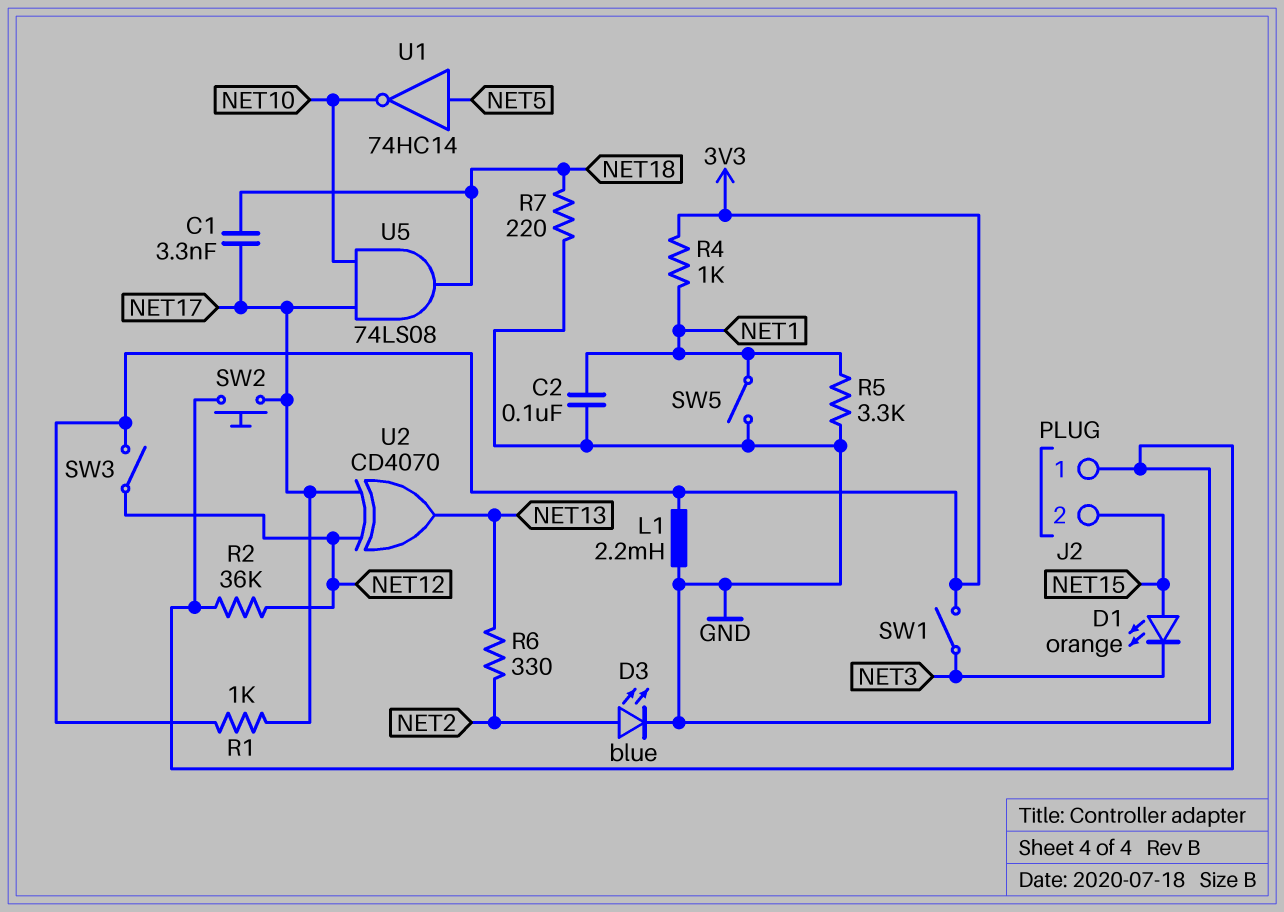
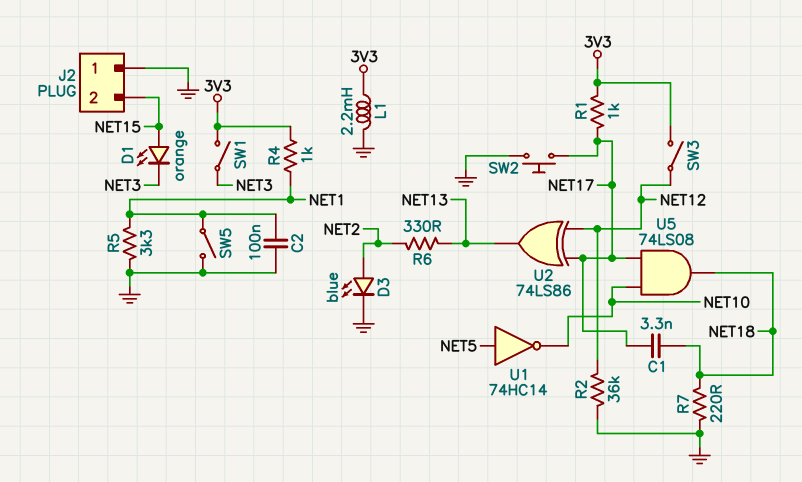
U2: XOR CD4070 (in NET12, in NET17, out NET13) -> XOR 74LS86 (in NET12, in NET17, out NET13)

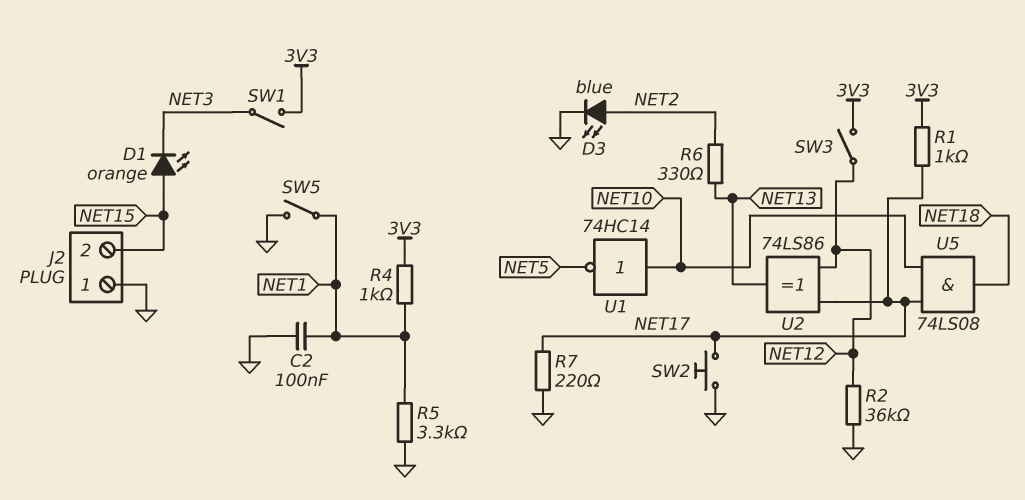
C1: 3.3nF (NET17, NET18) -> none
L1: 2.2mH (3V3, GND) -> none
R7: 220 (GND, NET18) -> 220 (GND, NET17)
U1: NOT 74HC14 (in NET5, out NET10) -> NOT 74HC14 (in NET10, out NET5)

